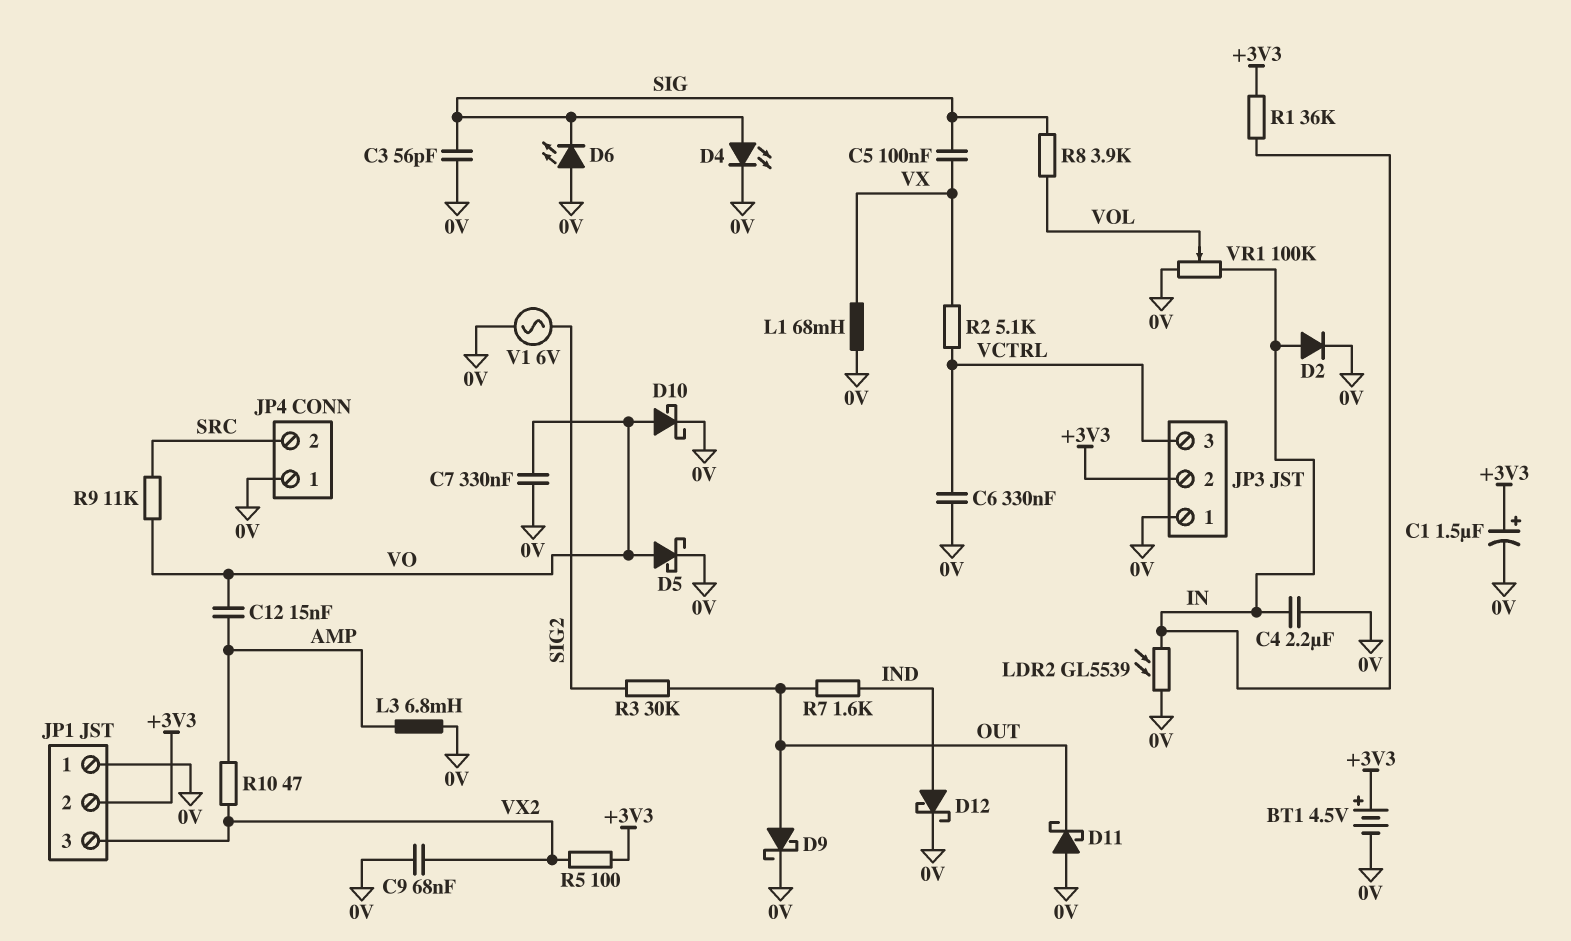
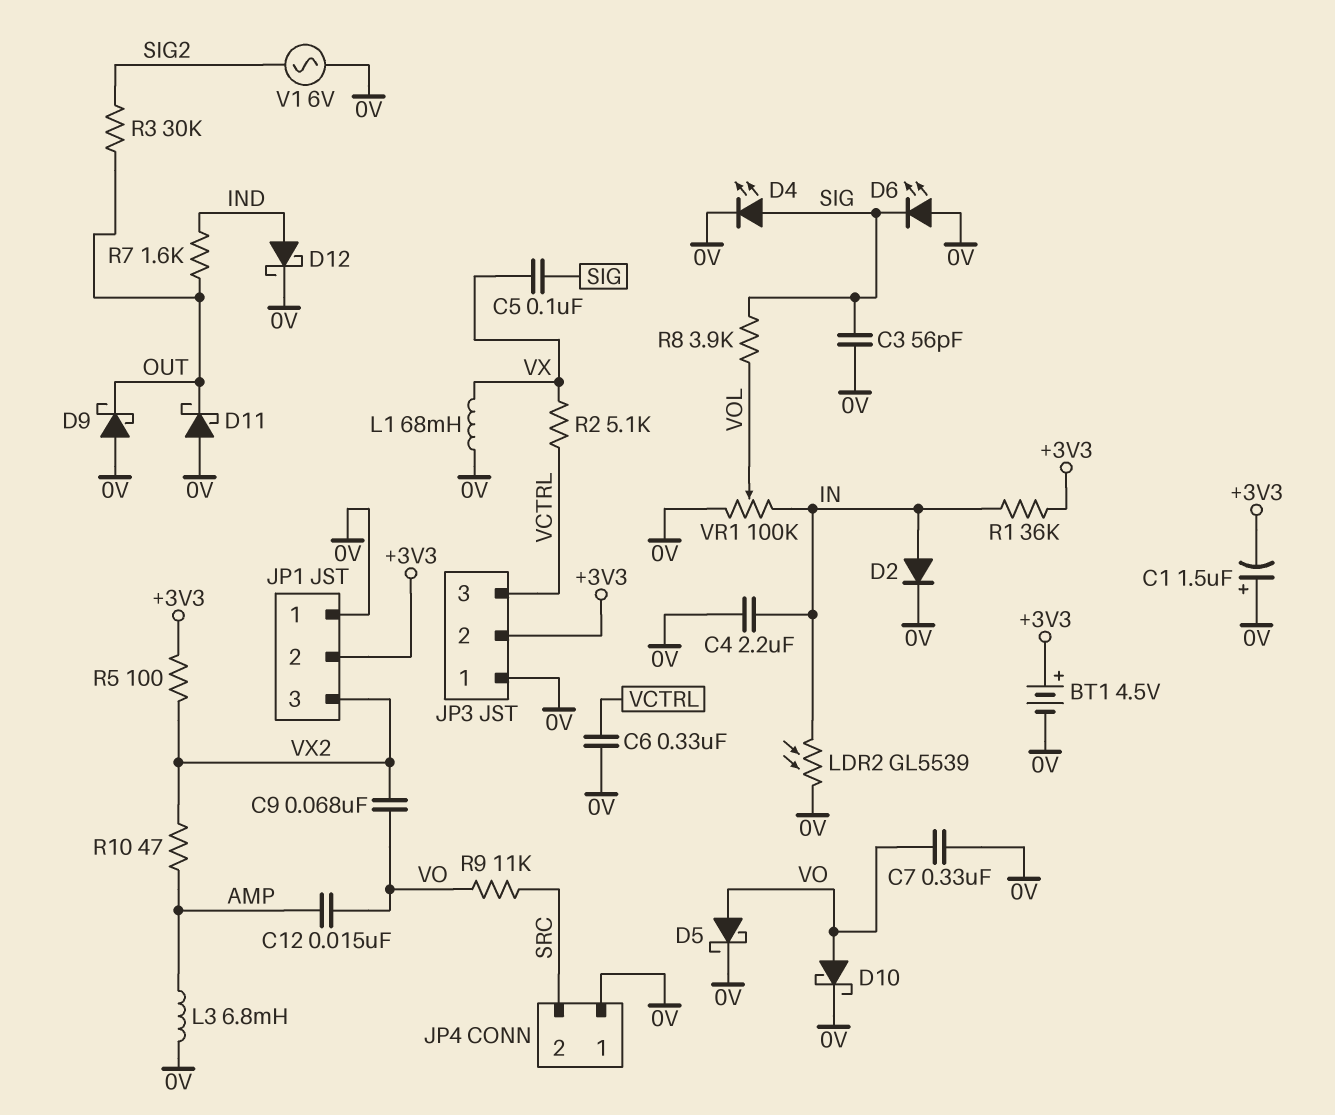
C1: 1.5uF (plus +3V3, minus 0V) -> 1.5uF (plus 0V, minus +3V3)
C9: 68nF (0V, VX2) -> 68nF (VO, VX2)
D9: schottky (A OUT, K 0V) -> schottky (A 0V, K OUT)

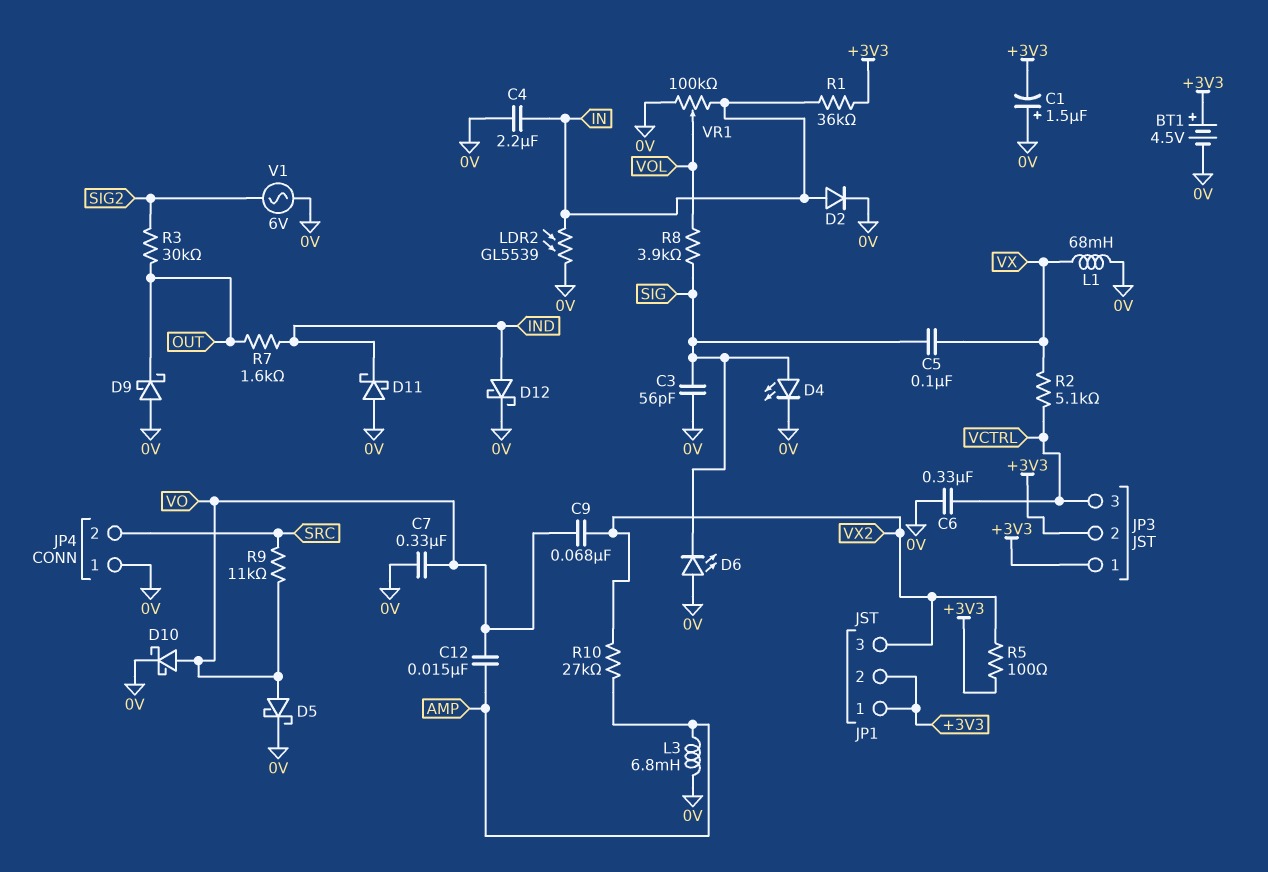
D11: schottky (A 0V, K OUT) -> schottky (A 0V, K IND)
JP1 pin 1: 0V -> +3V3
JP3 pin 1: 0V -> +3V3
R10: 47 (AMP, VX2) -> 27k (AMP, VX2)

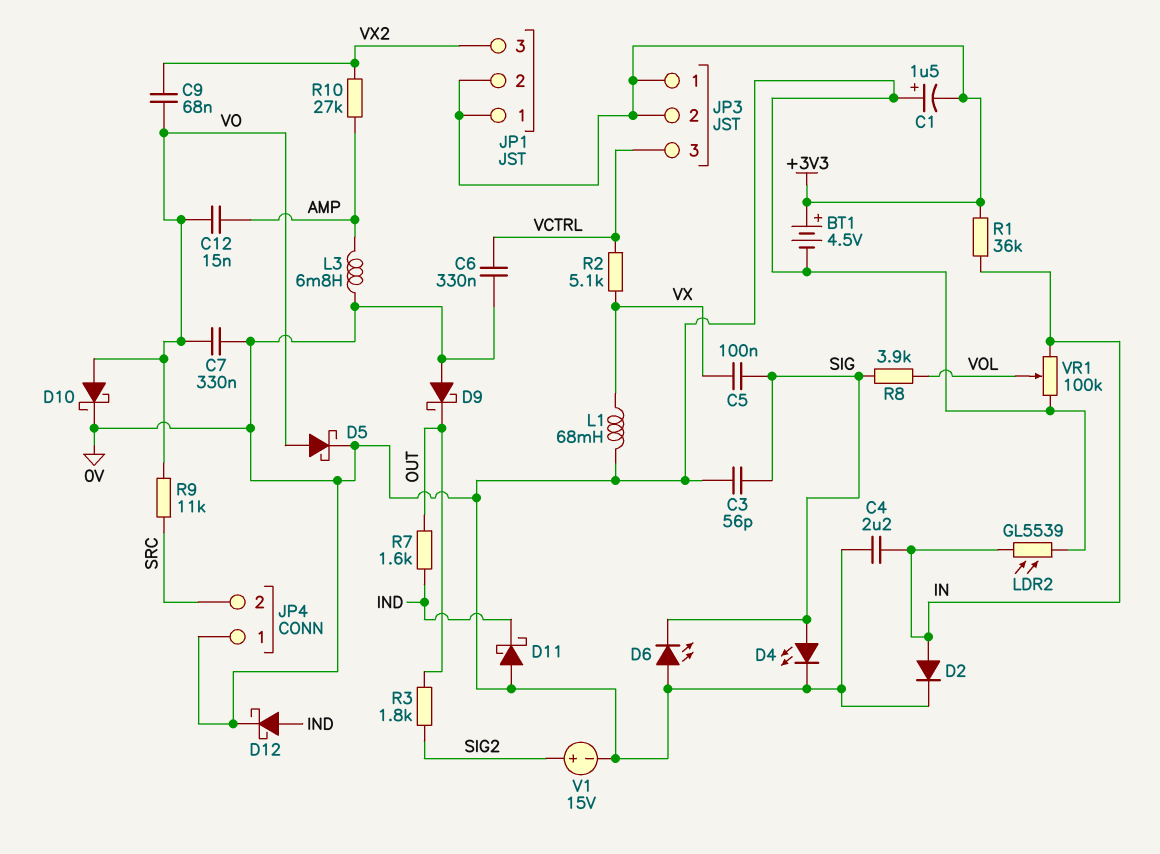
R3: 30k (OUT, SIG2) -> 1.8k (OUT, SIG2)
R5: 100 (+3V3, VX2) -> none
V1: AC 6V (0V, SIG2) -> 15V (plus SIG2, minus 0V)

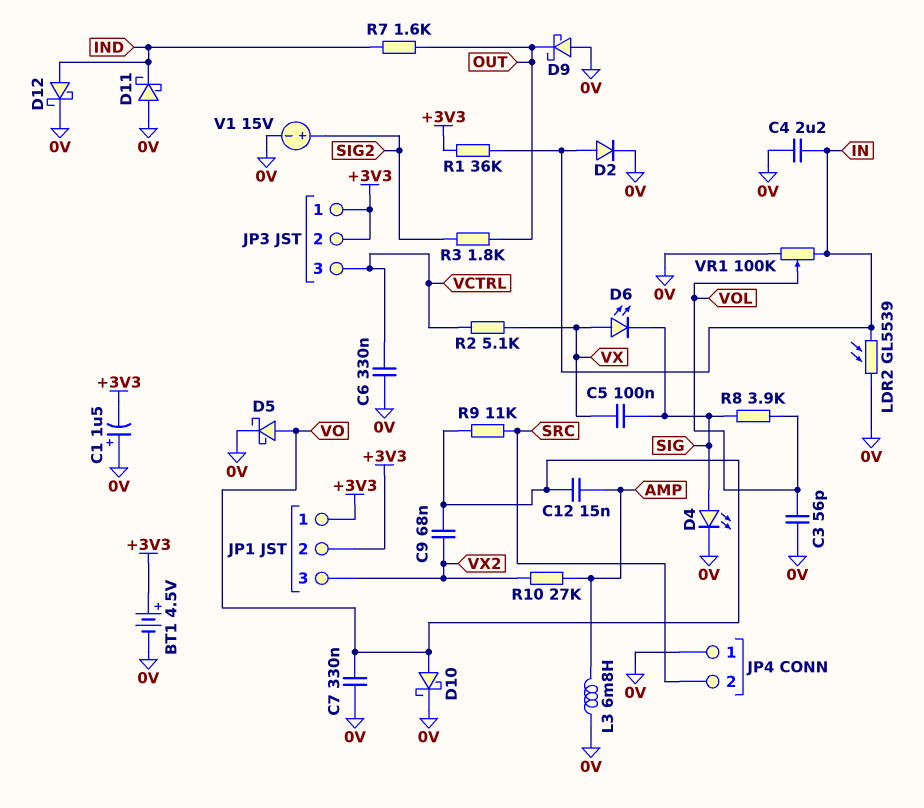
C3: 56pF (0V, SIG) -> 56pF (0V, VOL)
D6: LED (A 0V, K SIG) -> LED (A VX, K SIG)
L1: 68mH (0V, VX) -> none

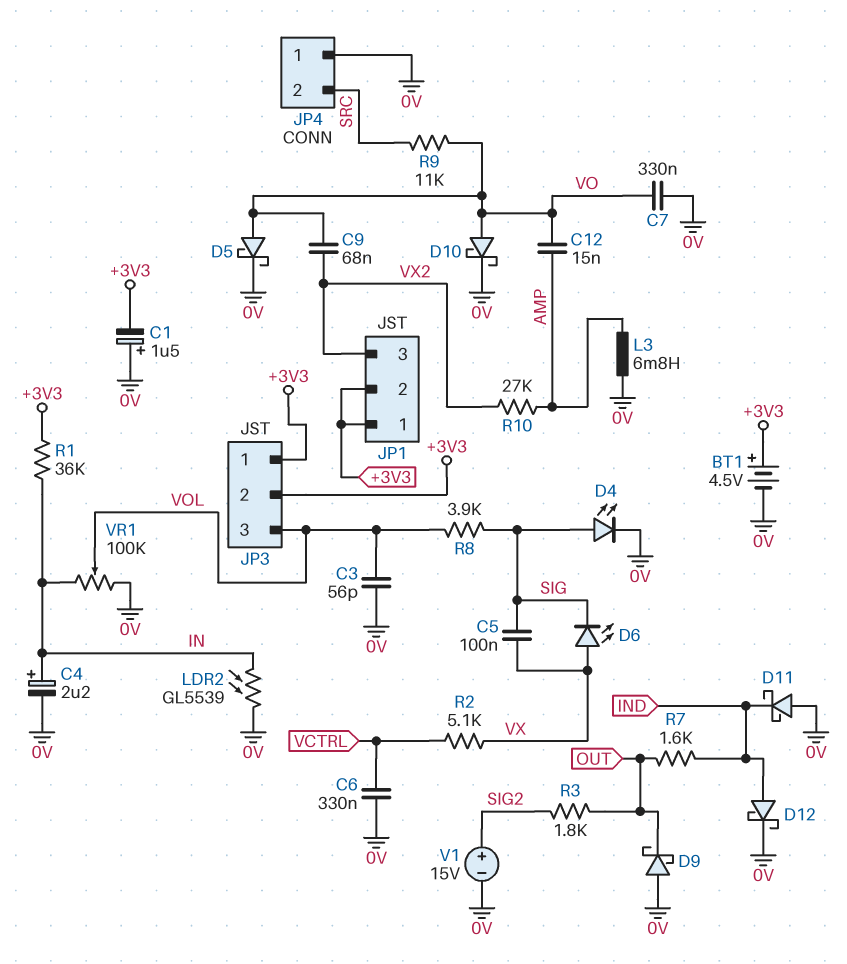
C4: 2.2uF (0V, IN) -> 2.2uF (plus IN, minus 0V)
D2: diode (A IN, K 0V) -> none
JP3 pin 3: VCTRL -> VOL

